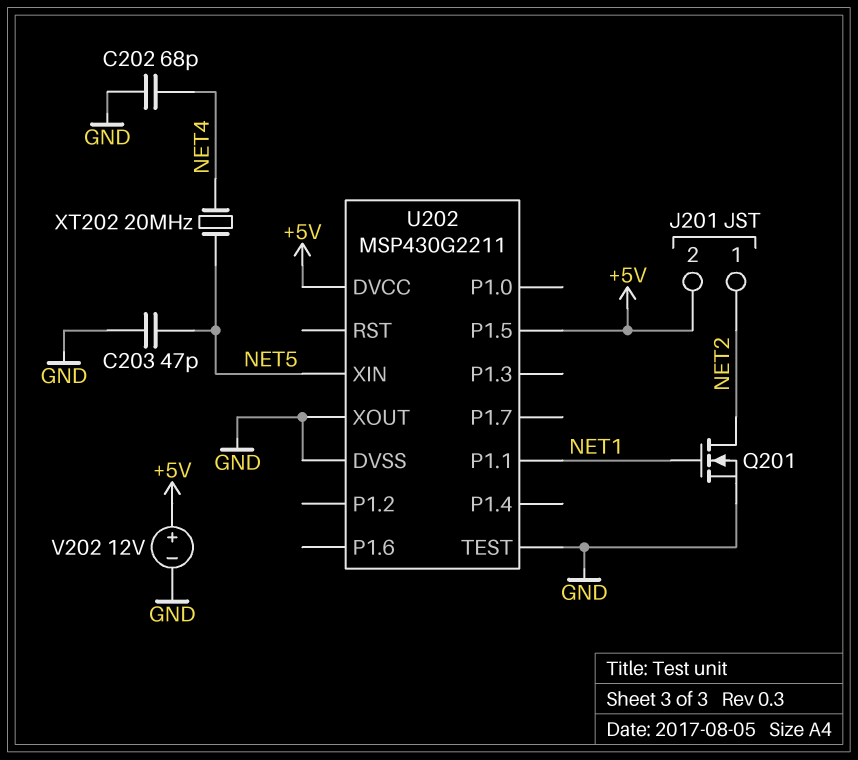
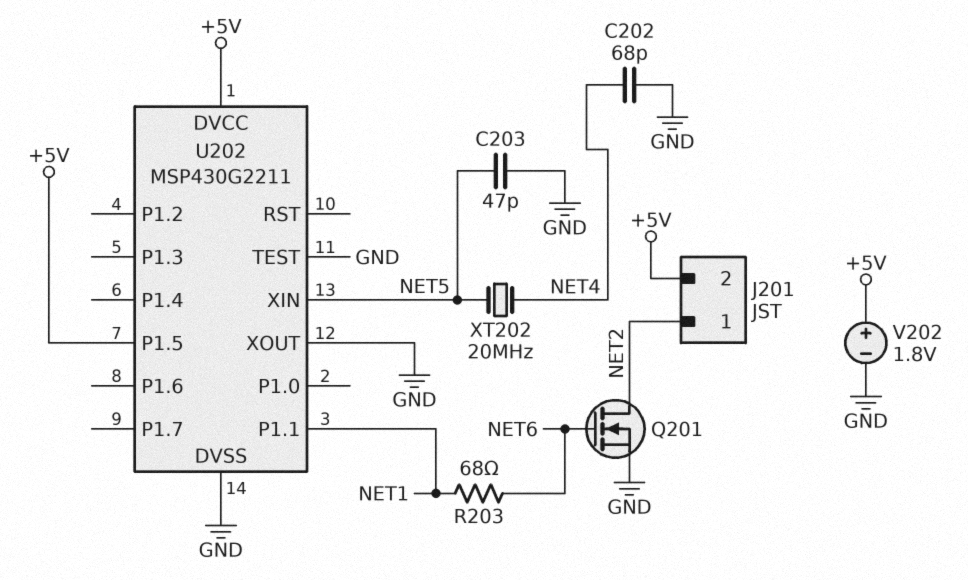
Q201: NMOS (G NET1, D NET2, S GND) -> NMOS (G NET6, D NET2, S GND)
R203: none -> 68 (NET1, NET6)
V202: 12V (plus +5V, minus GND) -> 1.8V (plus +5V, minus GND)

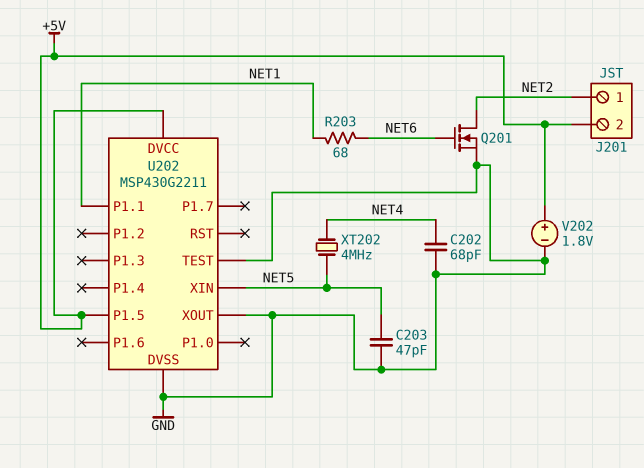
XT202: 20MHz (NET4, NET5) -> 4MHz (NET4, NET5)

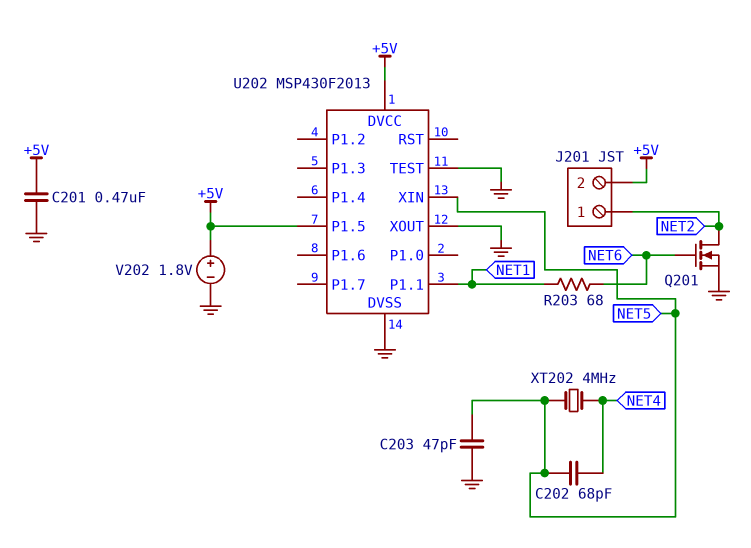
C201: none -> 470nF (+5V, GND)
C202: 68pF (GND, NET4) -> 68pF (NET4, NET5)
U202: MSP430G2211 -> MSP430F2013

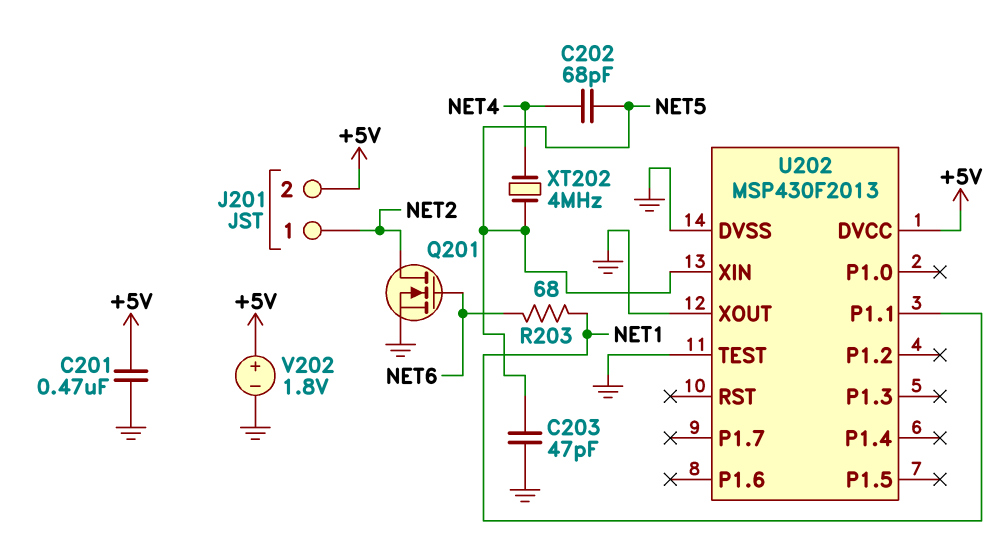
U202 pin P1.5: +5V -> none

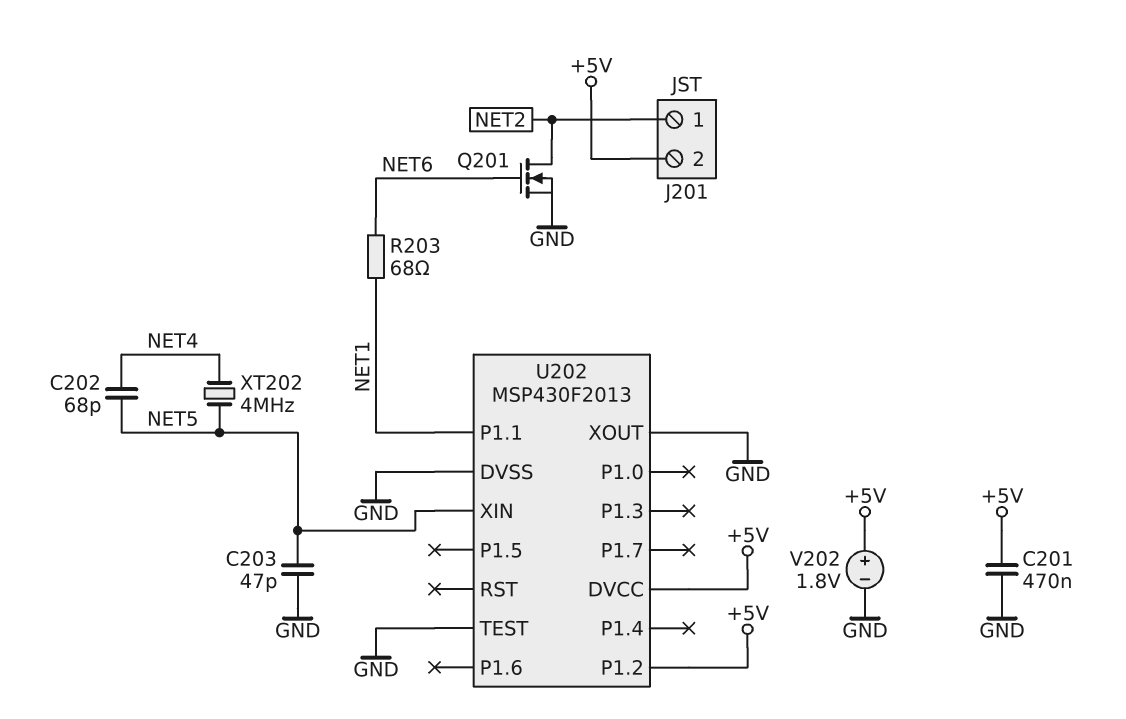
U202 pin P1.2: none -> +5V

